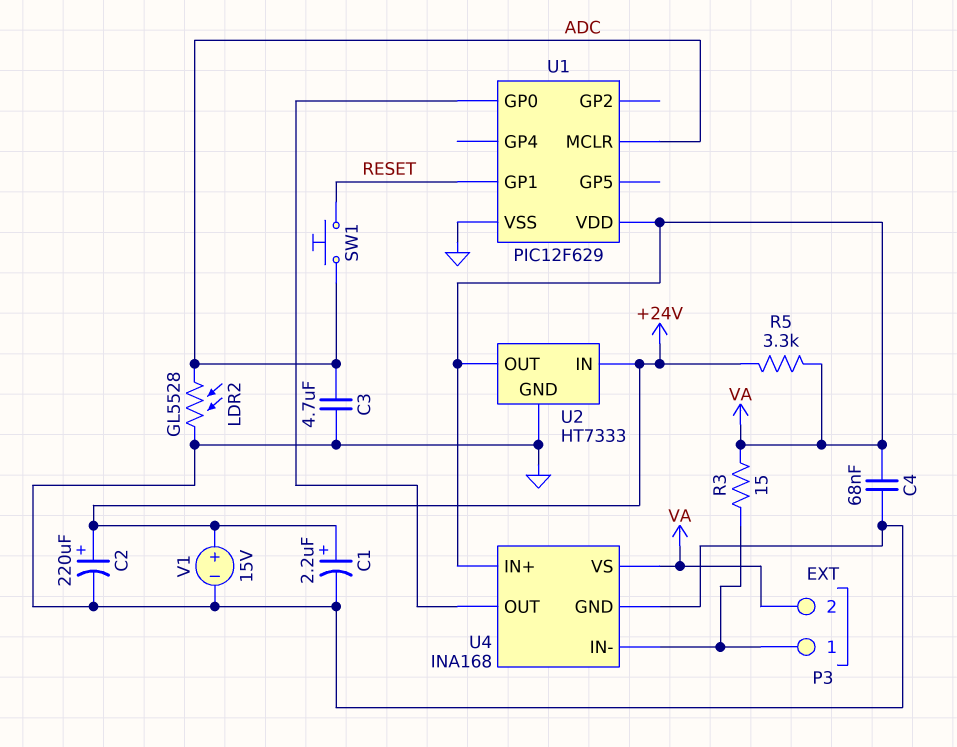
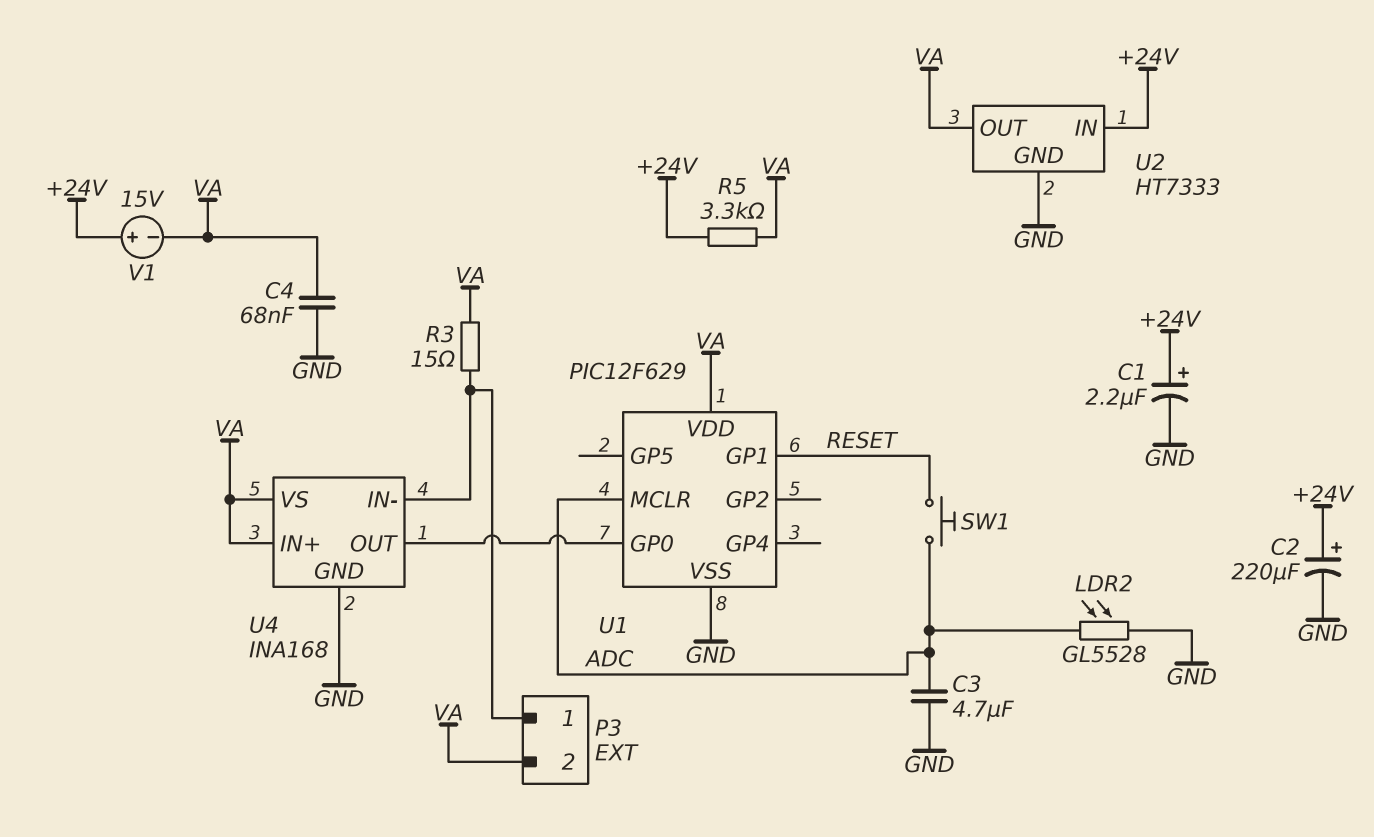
V1: 15V (plus +24V, minus GND) -> 15V (plus +24V, minus VA)

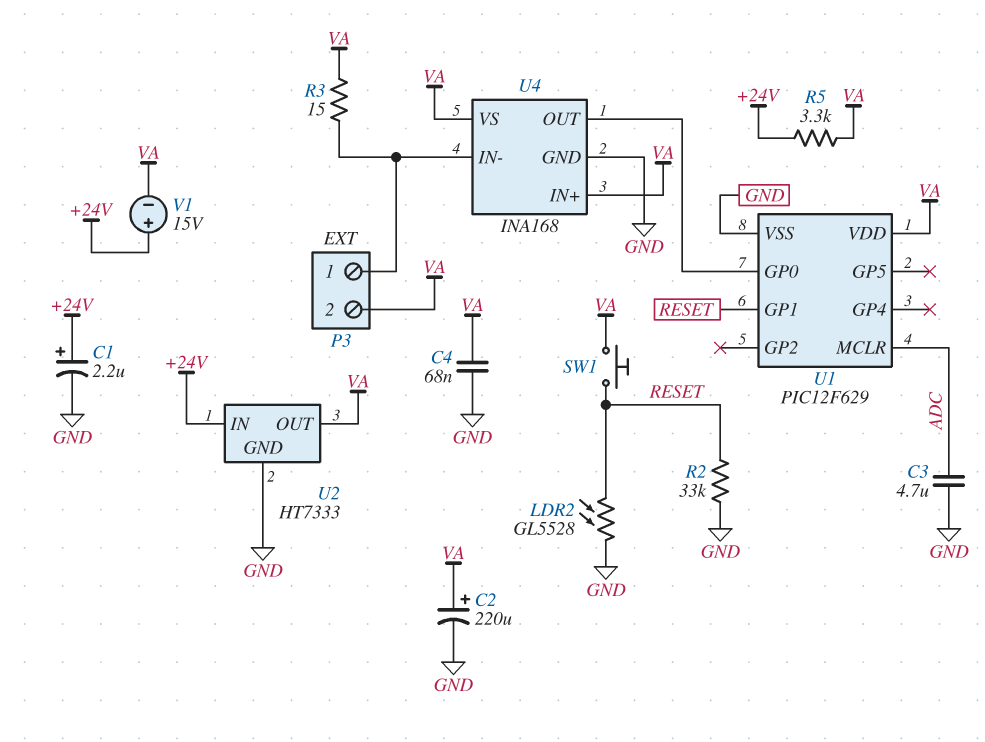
C2: 220uF (plus +24V, minus GND) -> 220uF (plus VA, minus GND)
LDR2: GL5528 (ADC, GND) -> GL5528 (GND, RESET)
R2: none -> 33k (GND, RESET)
SW1: button (ADC, RESET) -> button (RESET, VA)

